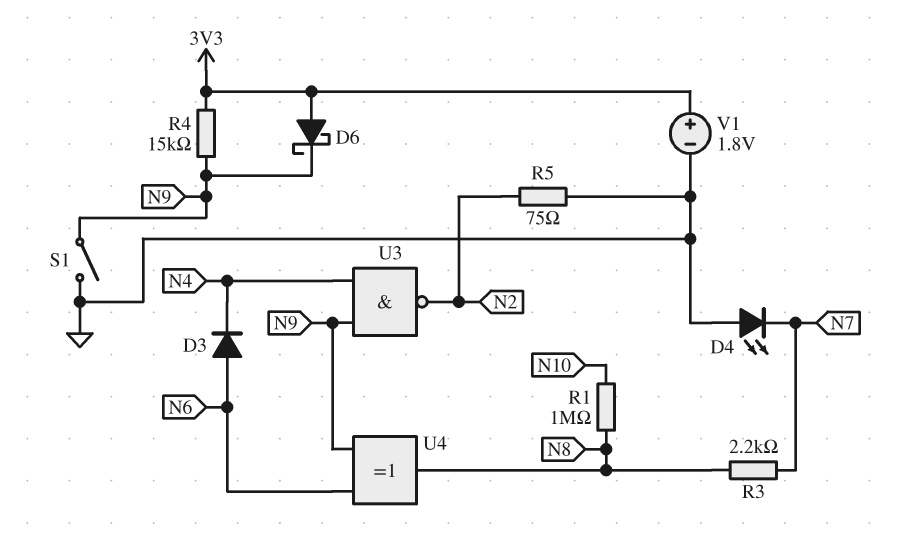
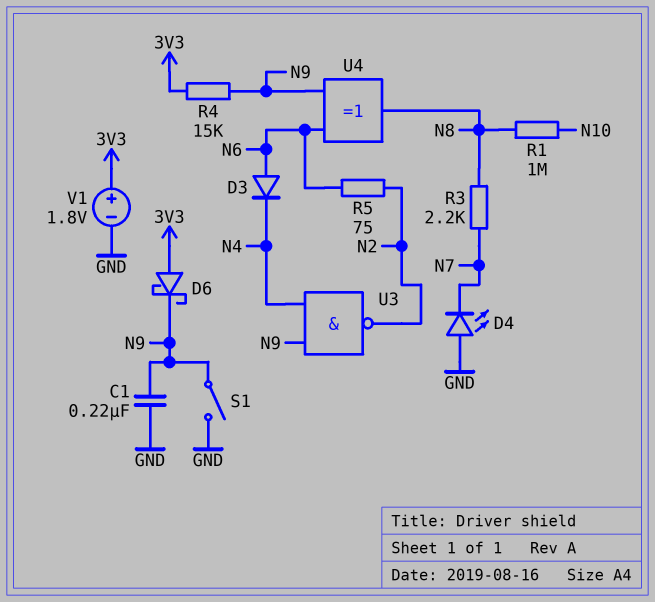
C1: none -> 220nF (GND, N9)
R5: 75 (GND, N2) -> 75 (N2, N6)

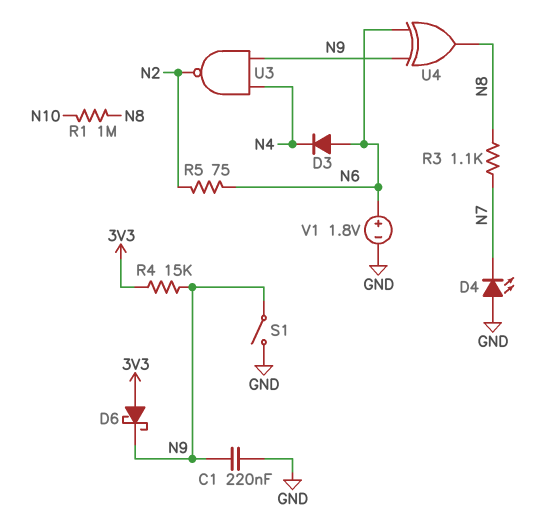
R3: 2.2k (N7, N8) -> 1.1k (N7, N8)
V1: 1.8V (plus 3V3, minus GND) -> 1.8V (plus N6, minus GND)

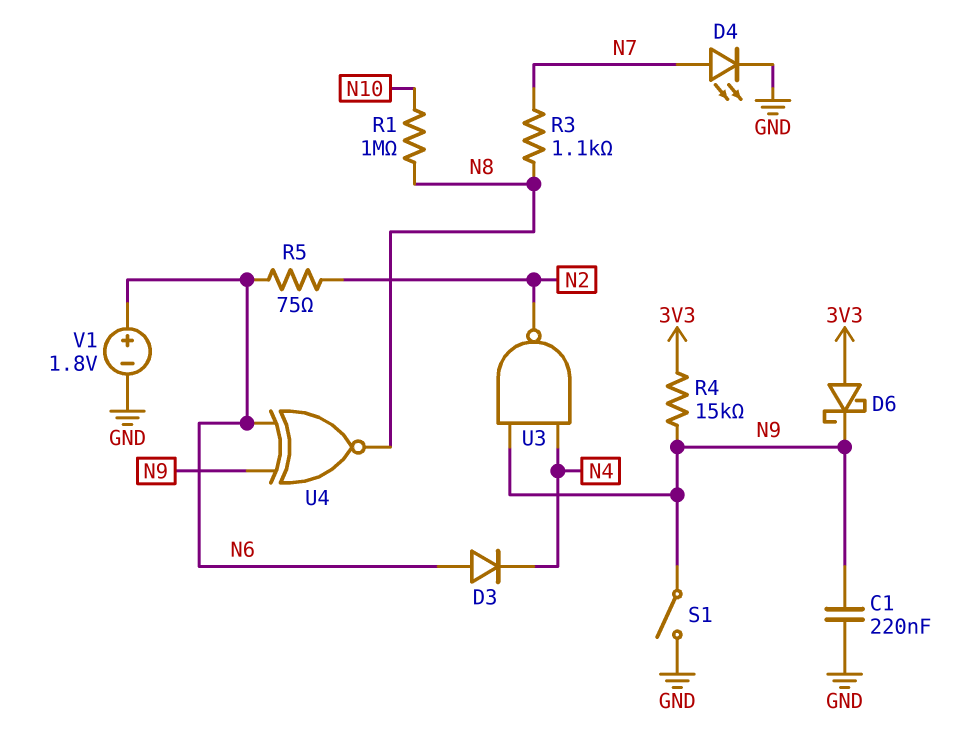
D4: LED (A GND, K N7) -> LED (A N7, K GND)
U4: XOR (in N6, in N9, out N8) -> XNOR (in N6, in N9, out N8)

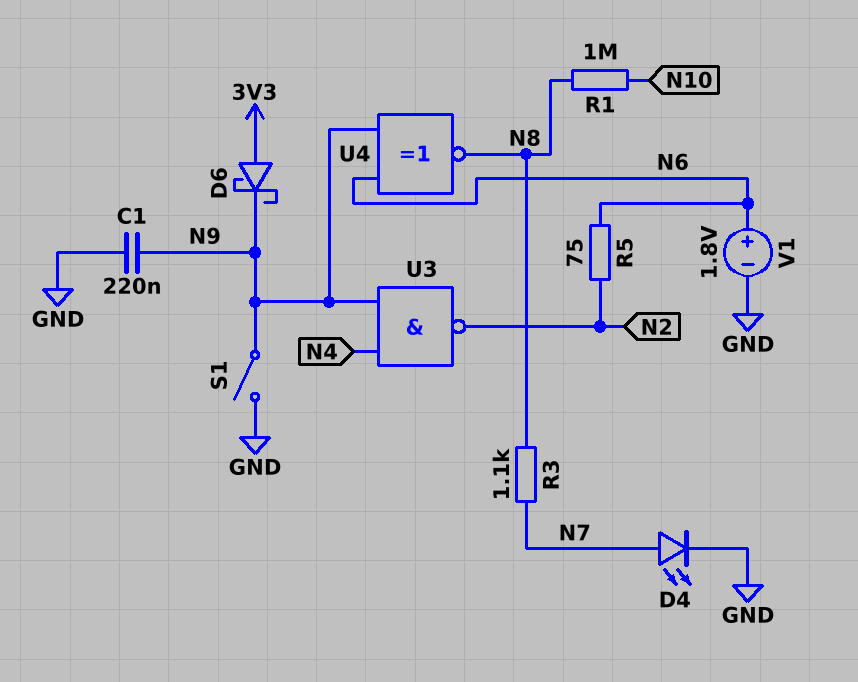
D3: diode (A N6, K N4) -> none
R4: 15k (3V3, N9) -> none

